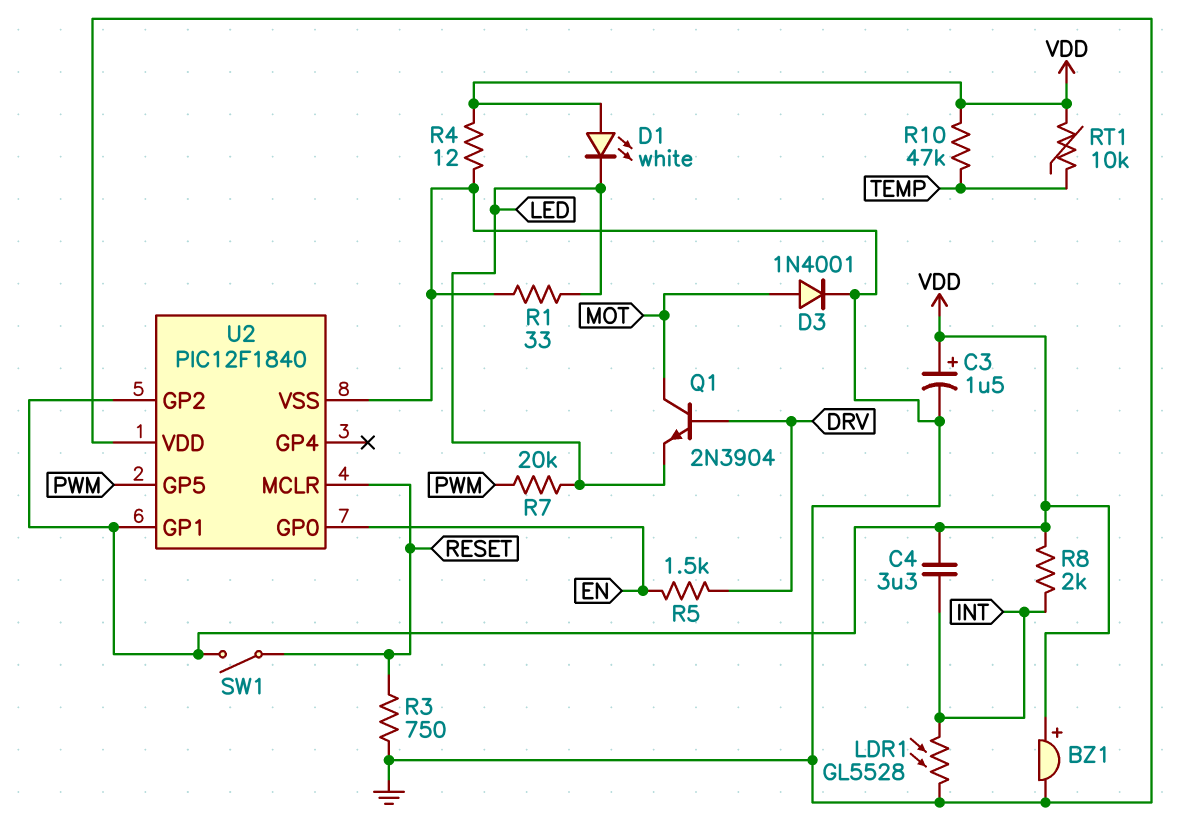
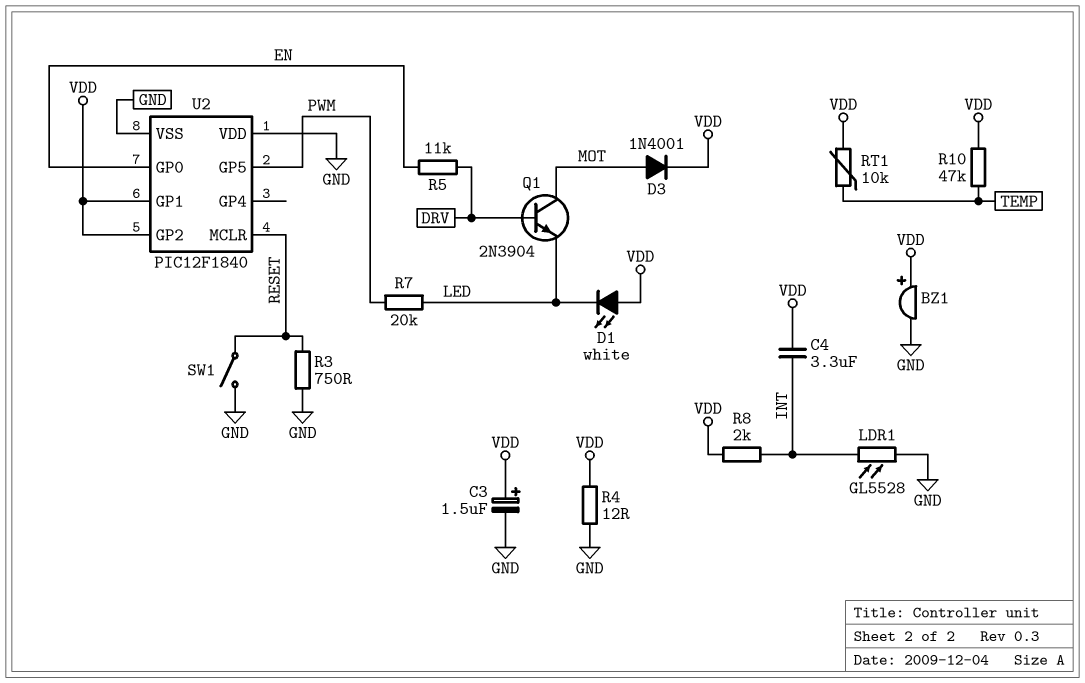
D3: diode 1N4001 (A MOT, K GND) -> diode 1N4001 (A MOT, K VDD)
R1: 33 (GND, LED) -> none
R5: 1.5k (DRV, EN) -> 11k (DRV, EN)
SW1: switch (RESET, VDD) -> switch (GND, RESET)

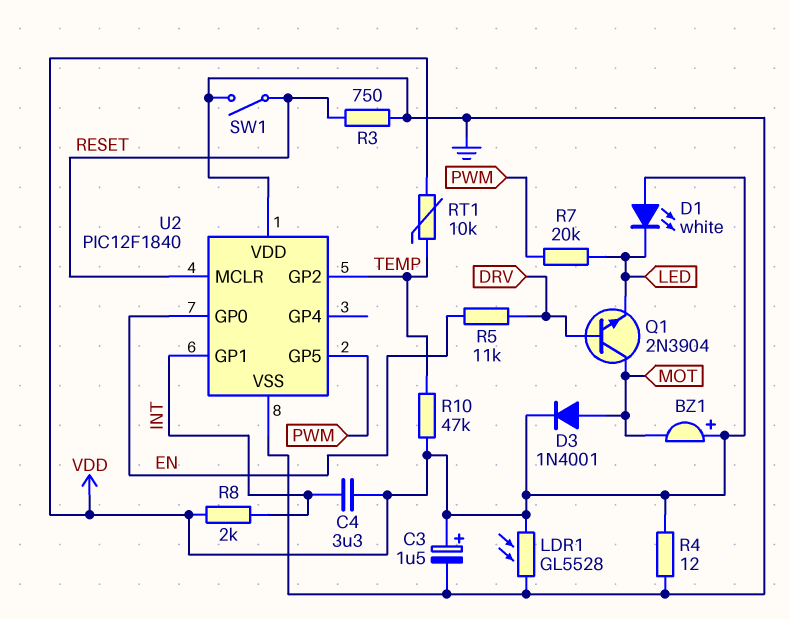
BZ1: buzzer (plus VDD, minus GND) -> buzzer (plus VDD, minus MOT)
LDR1: GL5528 (GND, INT) -> GL5528 (GND, VDD)
U2 pin GP1: VDD -> INT
U2 pin GP2: VDD -> TEMP

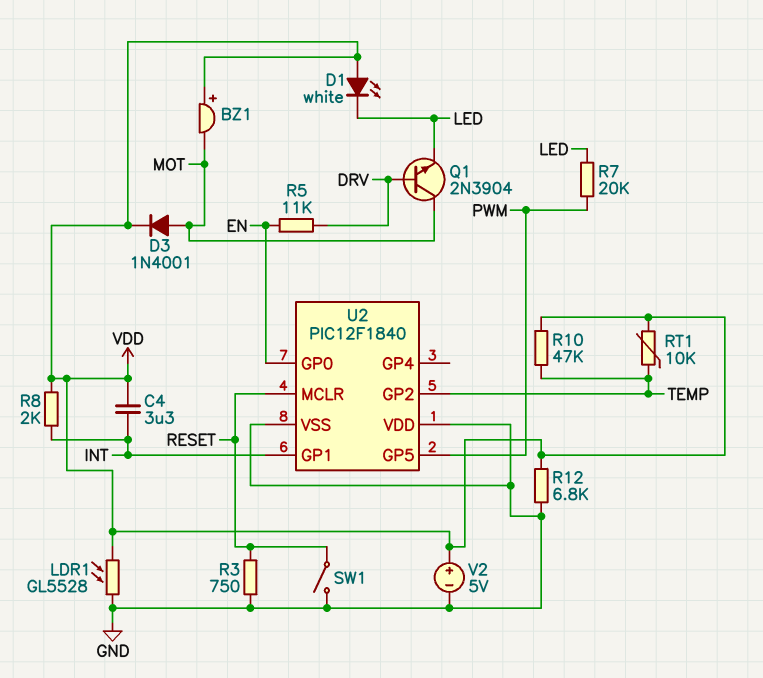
C3: 1.5uF (plus VDD, minus GND) -> none
R4: 12 (GND, VDD) -> none
R12: none -> 6.8k (GND, VDD)
V2: none -> 5V (plus VDD, minus GND)

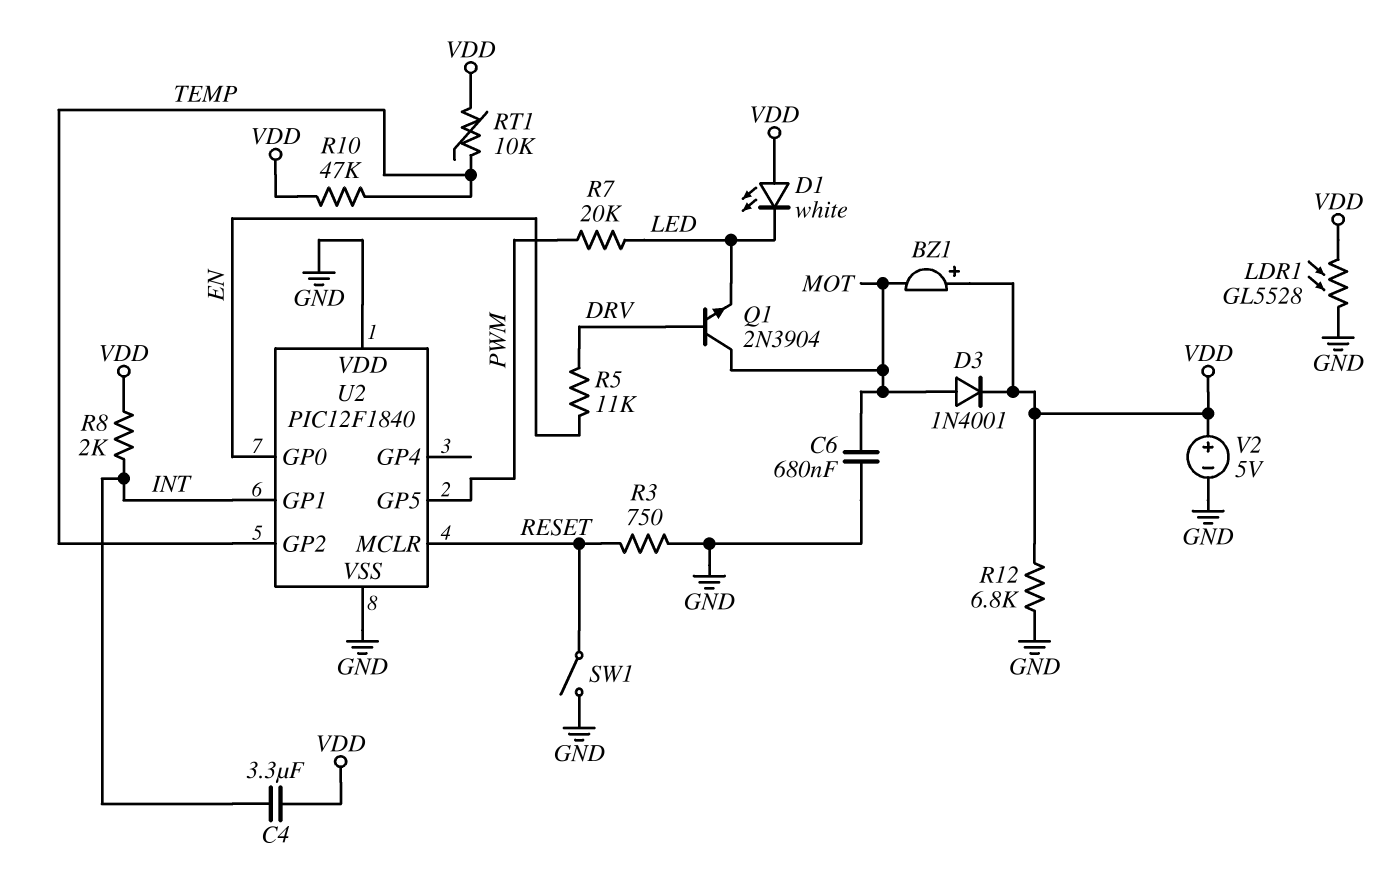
C6: none -> 680nF (GND, MOT)

